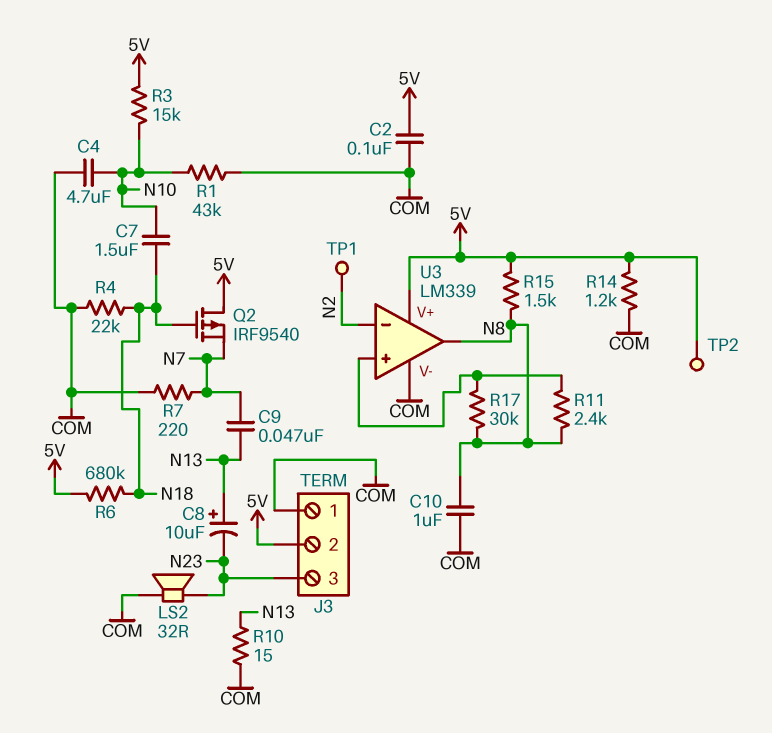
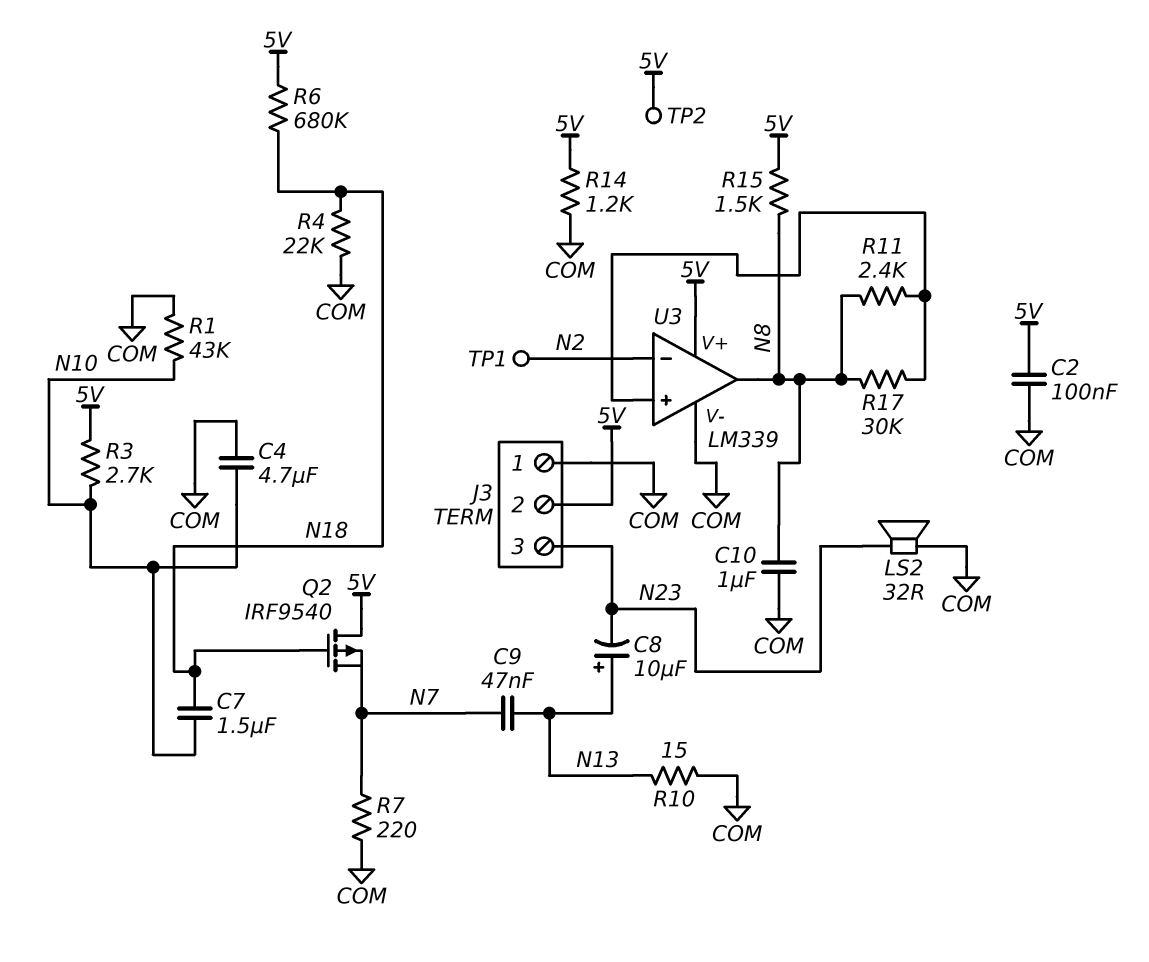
R3: 15k (5V, N10) -> 2.7k (5V, N10)

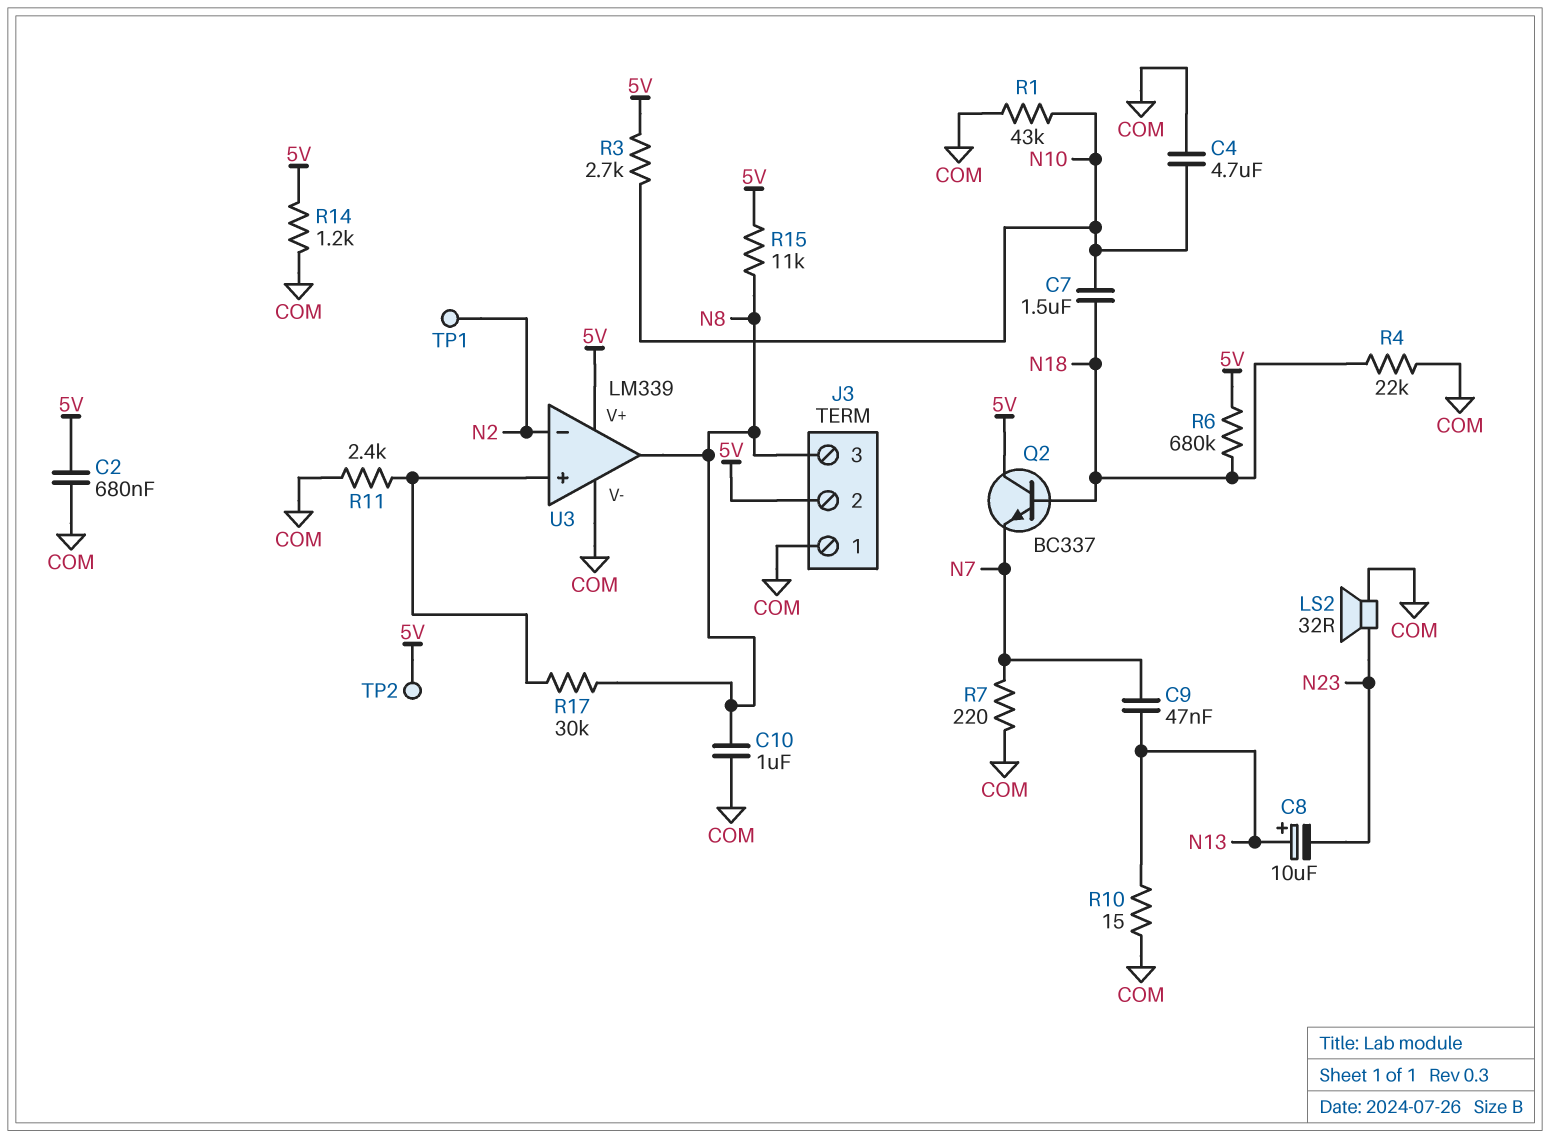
C2: 100nF (5V, COM) -> 680nF (5V, COM)
J3 pin 3: N23 -> N8
Q2: PMOS IRF9540 (G N18, D 5V, S N7) -> NPN BC337 (B N18, C 5V, E N7)
R11: 2.4k (N8, U3/in+) -> 2.4k (COM, U3/in+)
R15: 1.5k (5V, N8) -> 11k (5V, N8)

